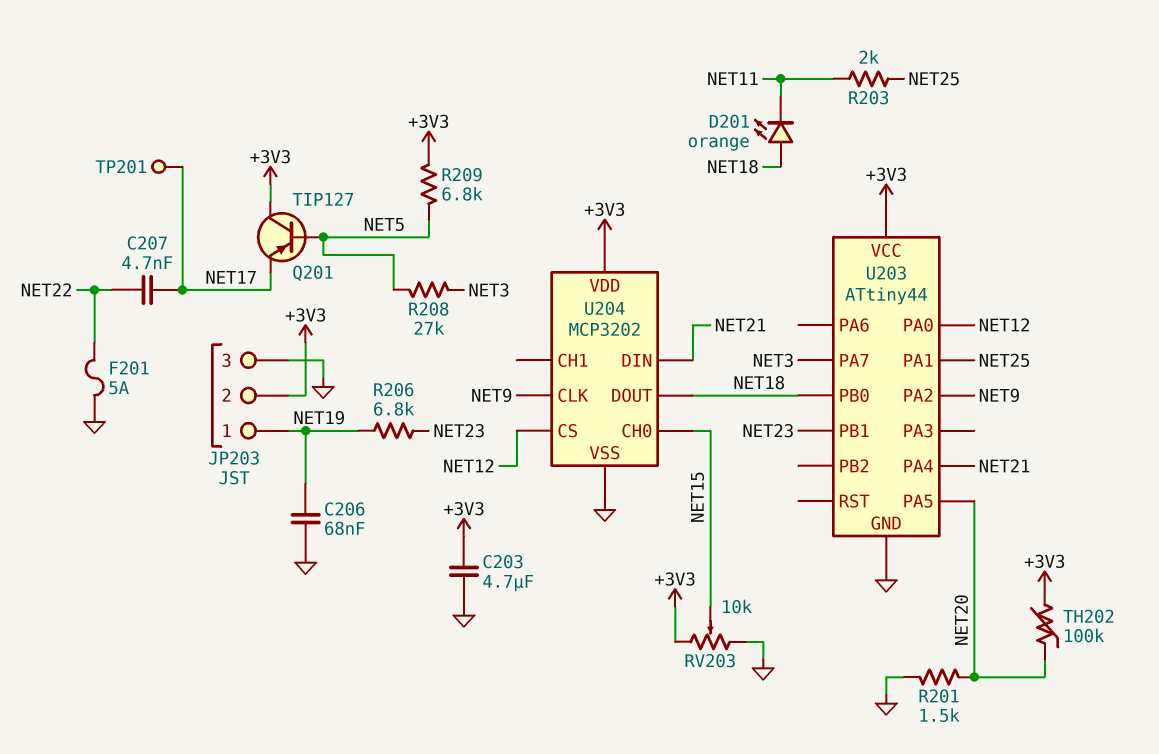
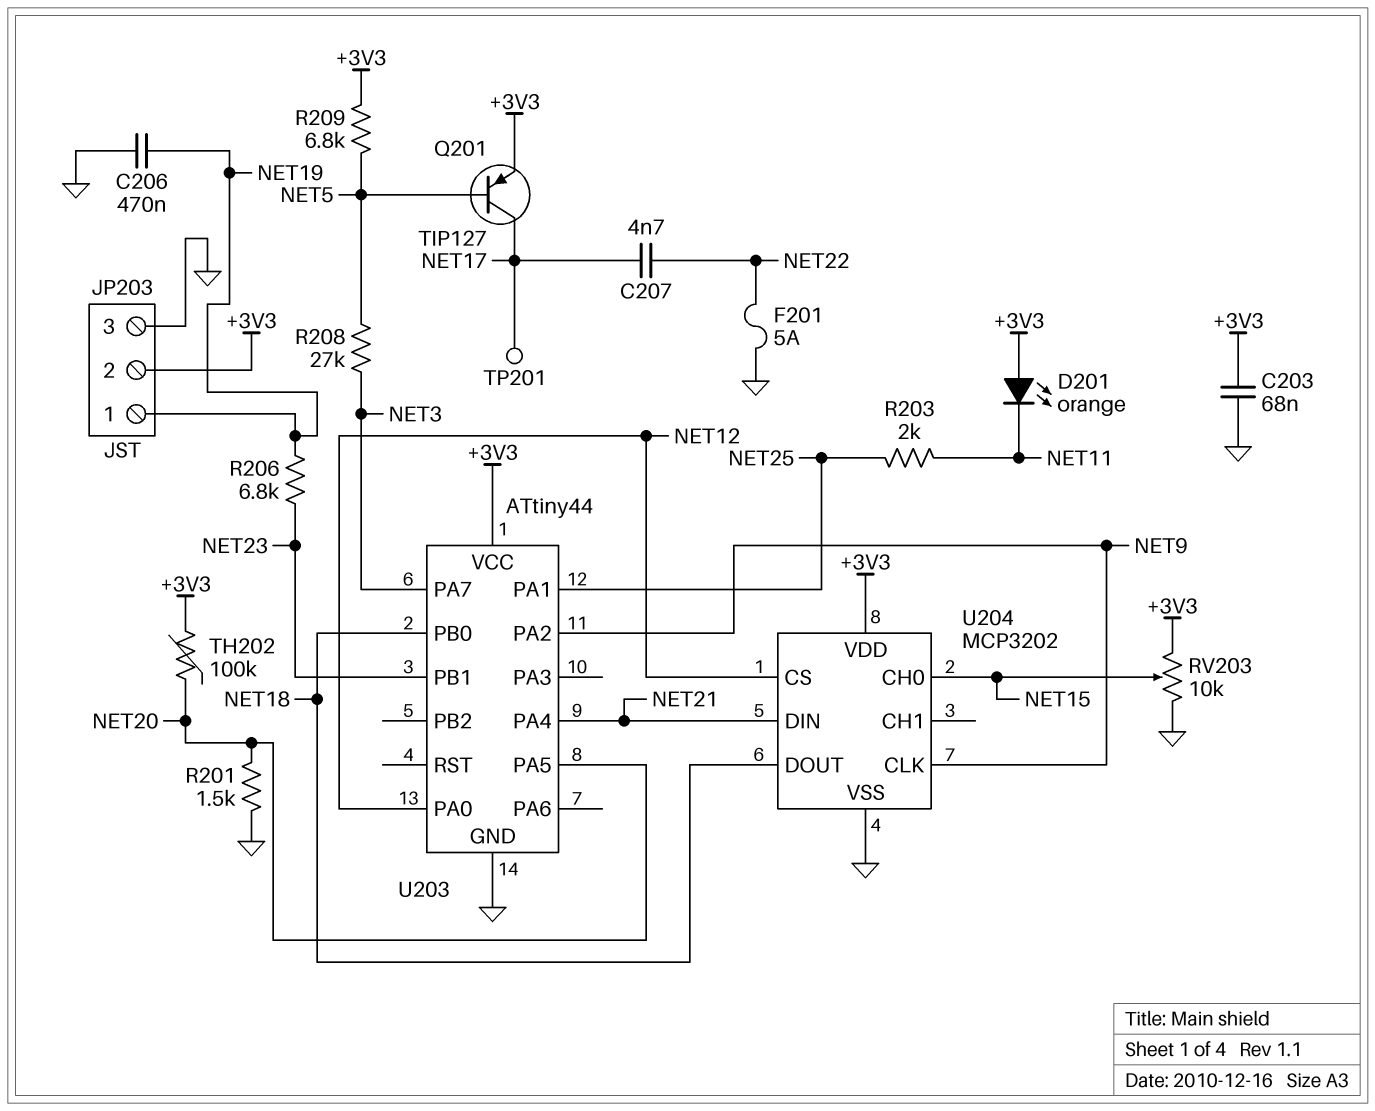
C203: 4.7uF (+3V3, GND) -> 68nF (+3V3, GND)
C206: 68nF (GND, NET19) -> 470nF (GND, NET19)
D201: LED orange (A NET18, K NET11) -> LED orange (A +3V3, K NET11)
Q201: PNP TIP127 (B NET5, C +3V3, E NET17) -> PNP TIP127 (B NET5, C NET17, E +3V3)

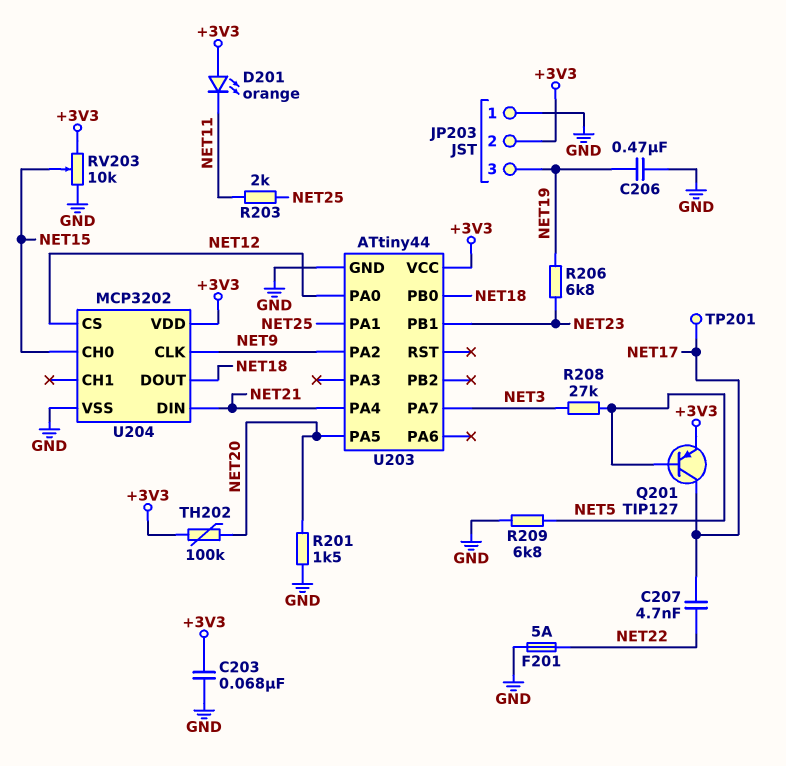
JP203 pin 1: NET19 -> GND
JP203 pin 3: GND -> NET19
R209: 6.8k (+3V3, NET5) -> 6.8k (GND, NET5)

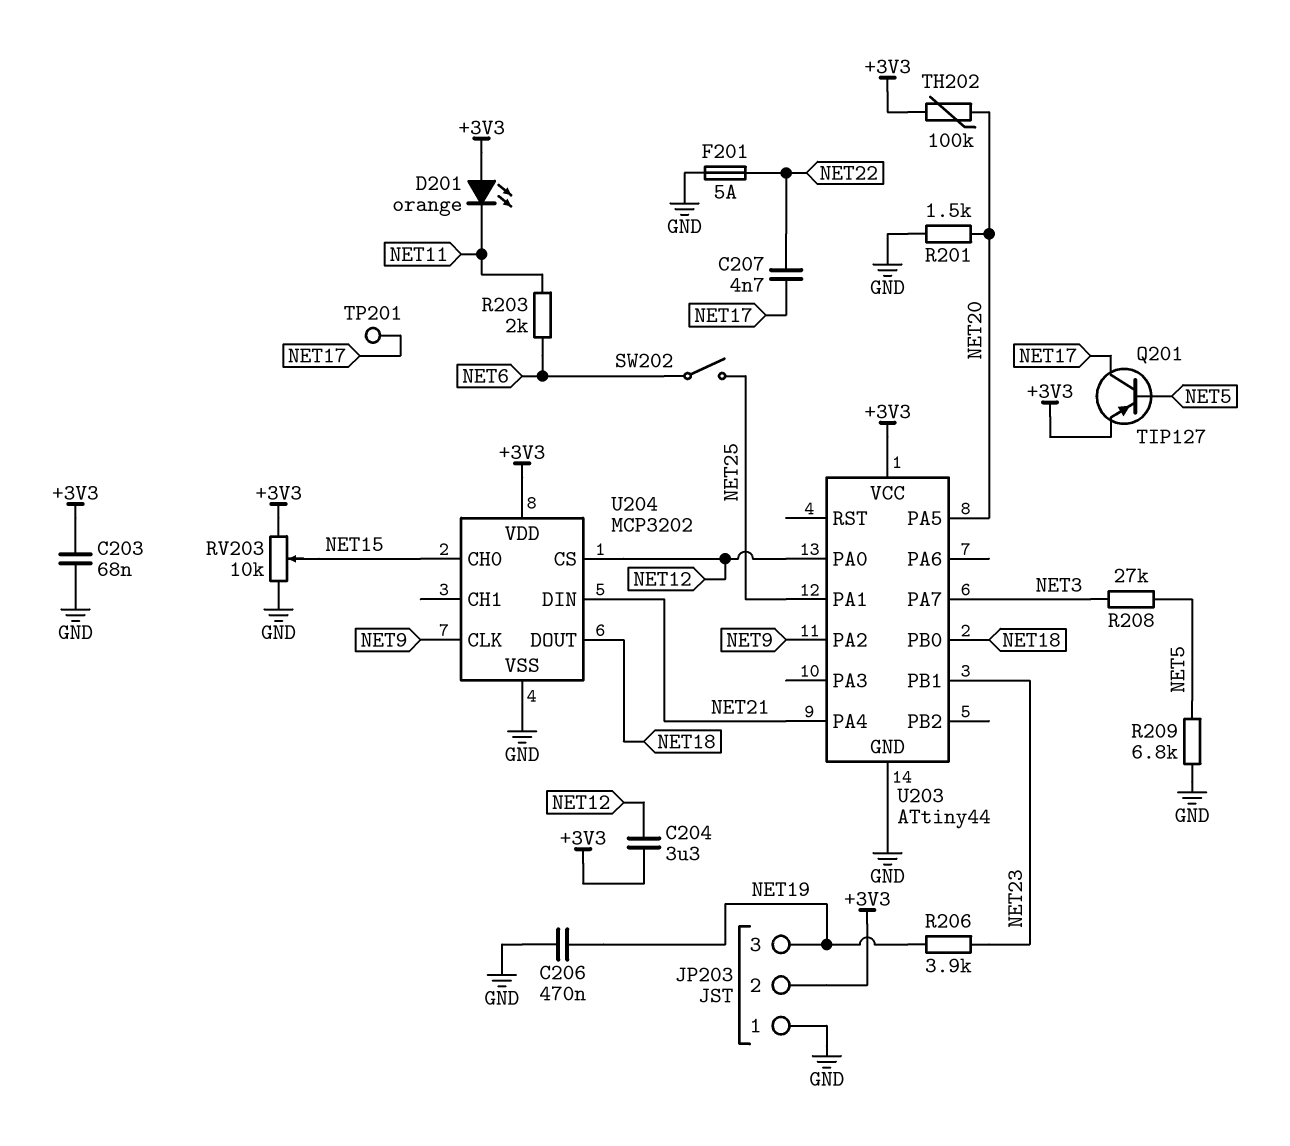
C204: none -> 3.3uF (+3V3, NET12)
R203: 2k (NET11, NET25) -> 2k (NET6, NET11)
R206: 6.8k (NET19, NET23) -> 3.9k (NET19, NET23)
SW202: none -> switch (NET6, NET25)

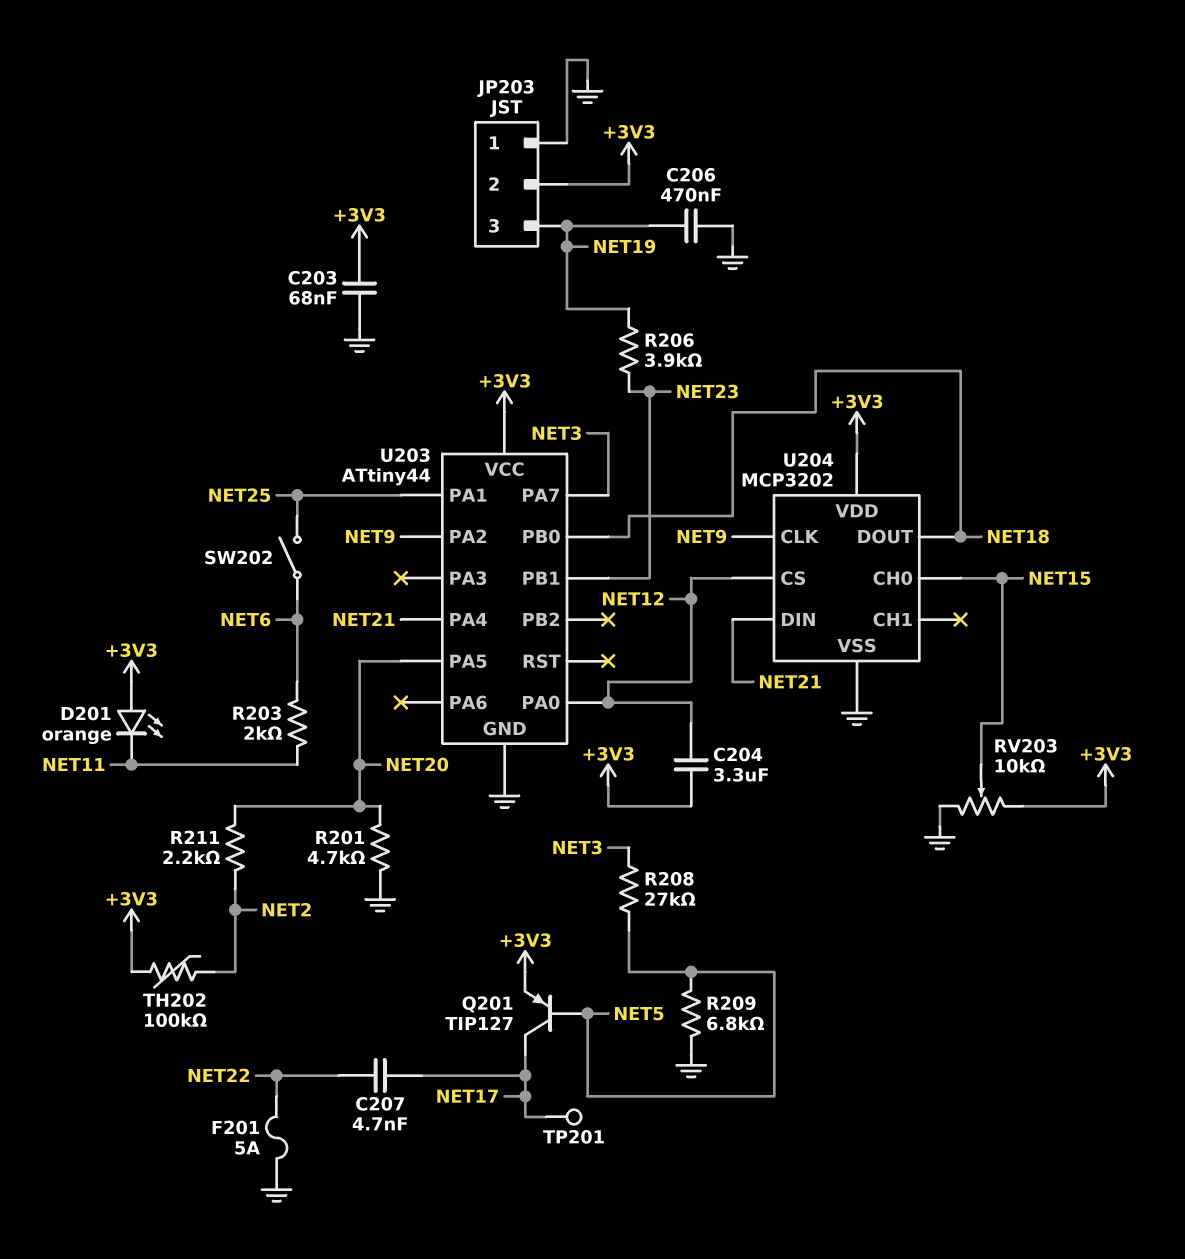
R201: 1.5k (GND, NET20) -> 4.7k (GND, NET20)
R211: none -> 2.2k (NET2, NET20)
TH202: 100k (+3V3, NET20) -> 100k (+3V3, NET2)

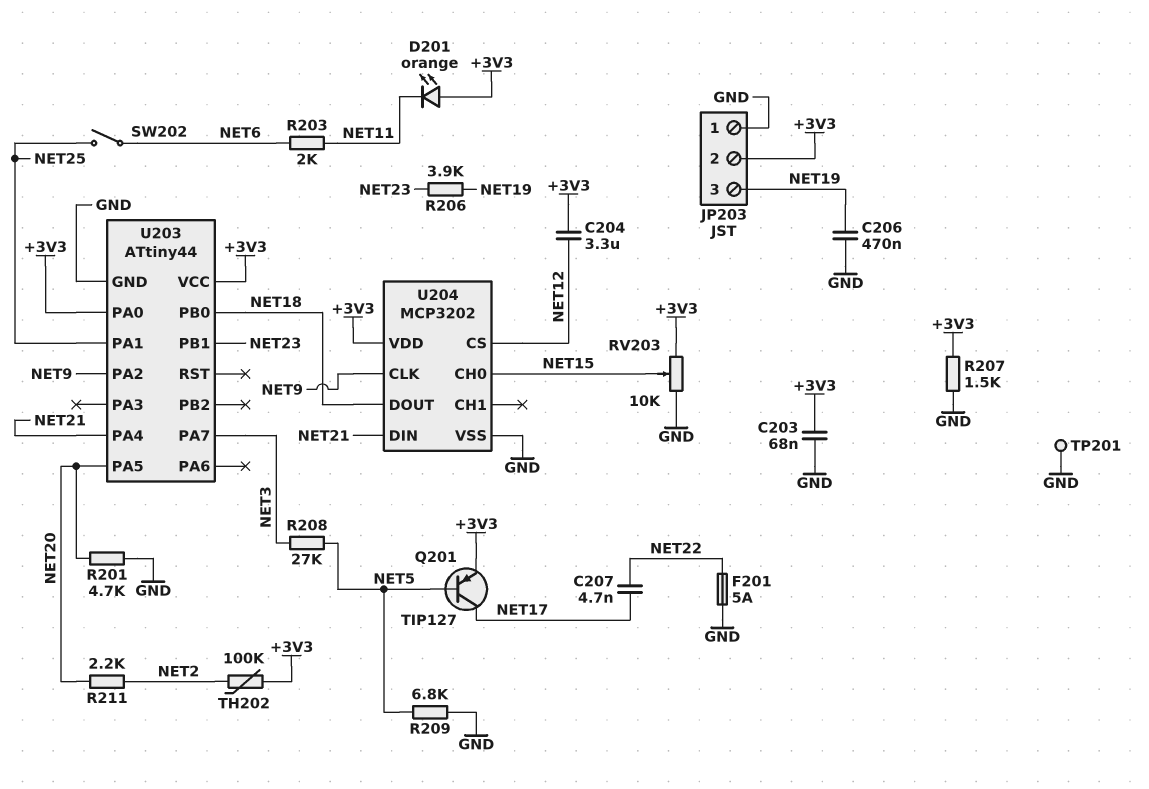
R207: none -> 1.5k (+3V3, GND)
TP201: test point (NET17) -> test point (GND)
U203 pin PA0: NET12 -> +3V3

